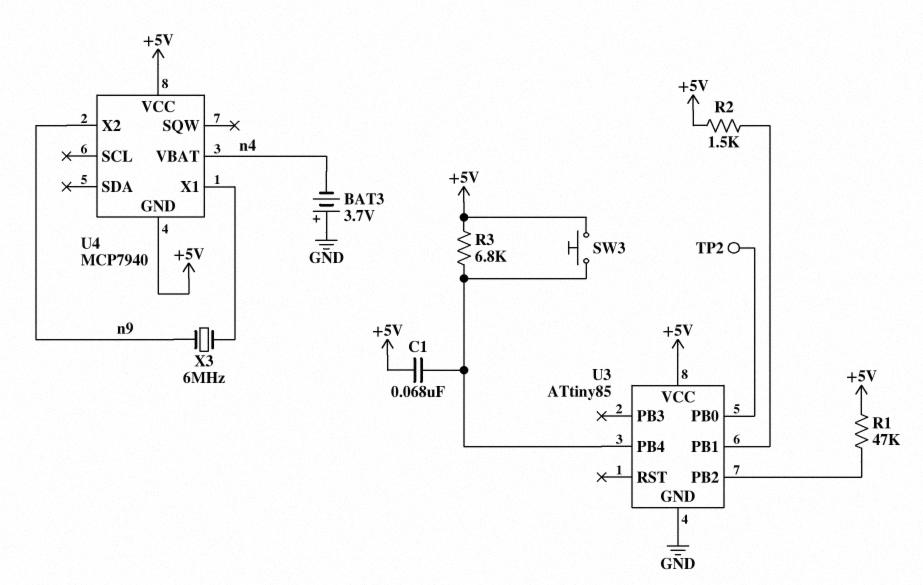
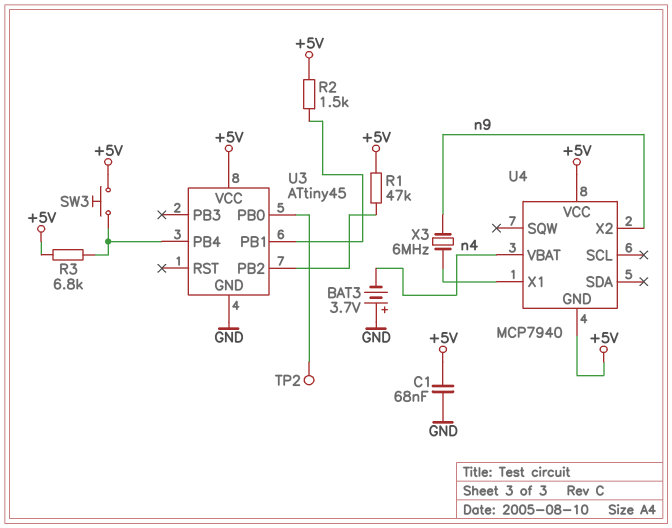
C1: 68nF (+5V, U3/PB4) -> 68nF (+5V, GND)
U3: ATtiny85 -> ATtiny45

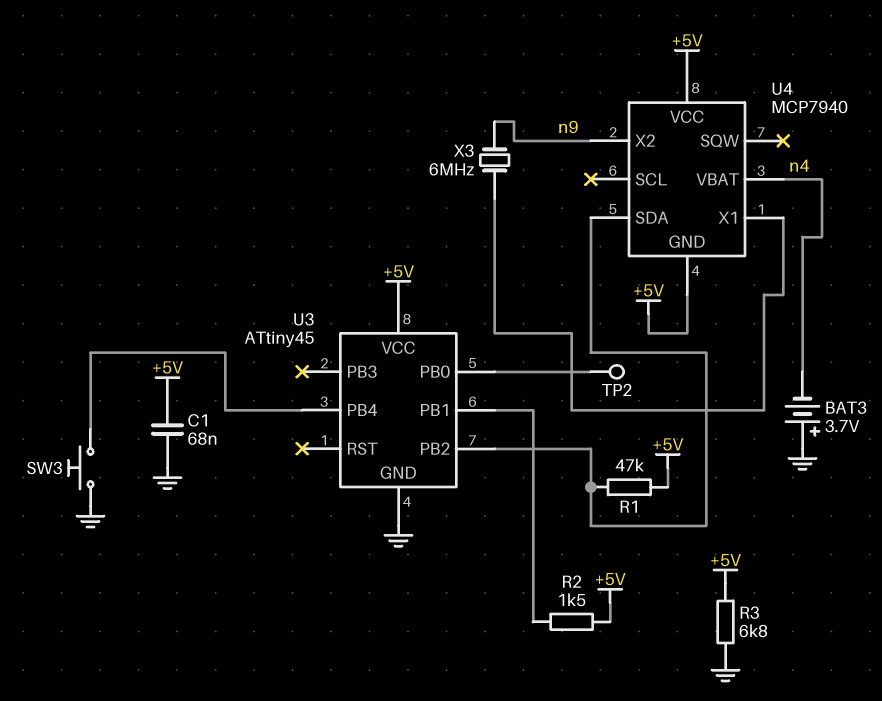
R3: 6.8k (+5V, U3/PB4) -> 6.8k (+5V, GND)
SW3: button (+5V, U3/PB4) -> button (GND, U3/PB4)
U4 pin SDA: none -> U3/PB2

